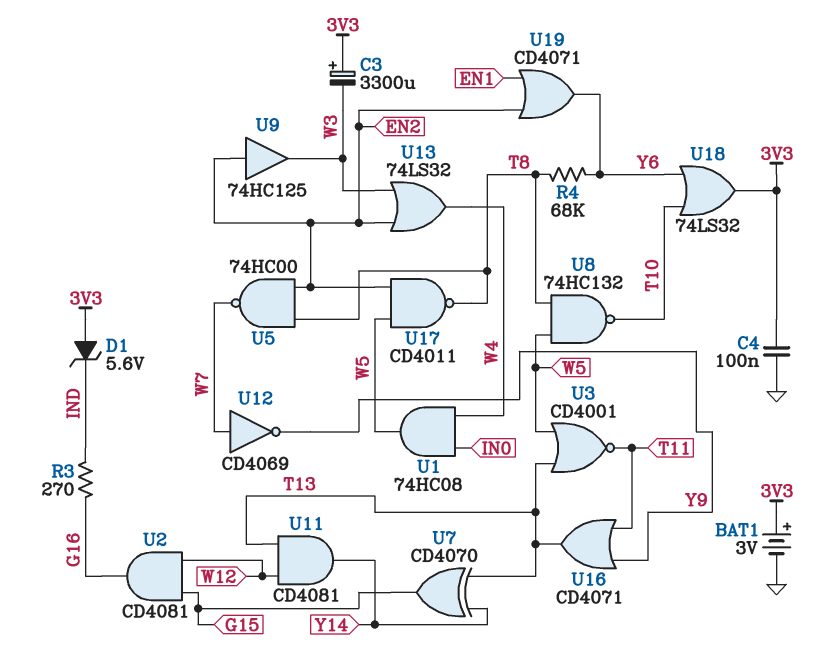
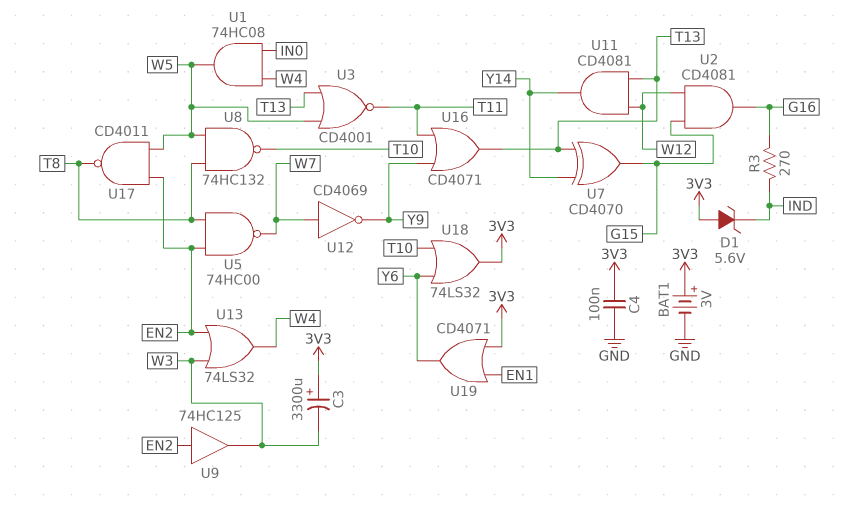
R4: 68k (T8, Y6) -> none
U19: OR CD4071 (in EN1, in EN2, out Y6) -> OR CD4071 (in 3V3, in EN1, out Y6)

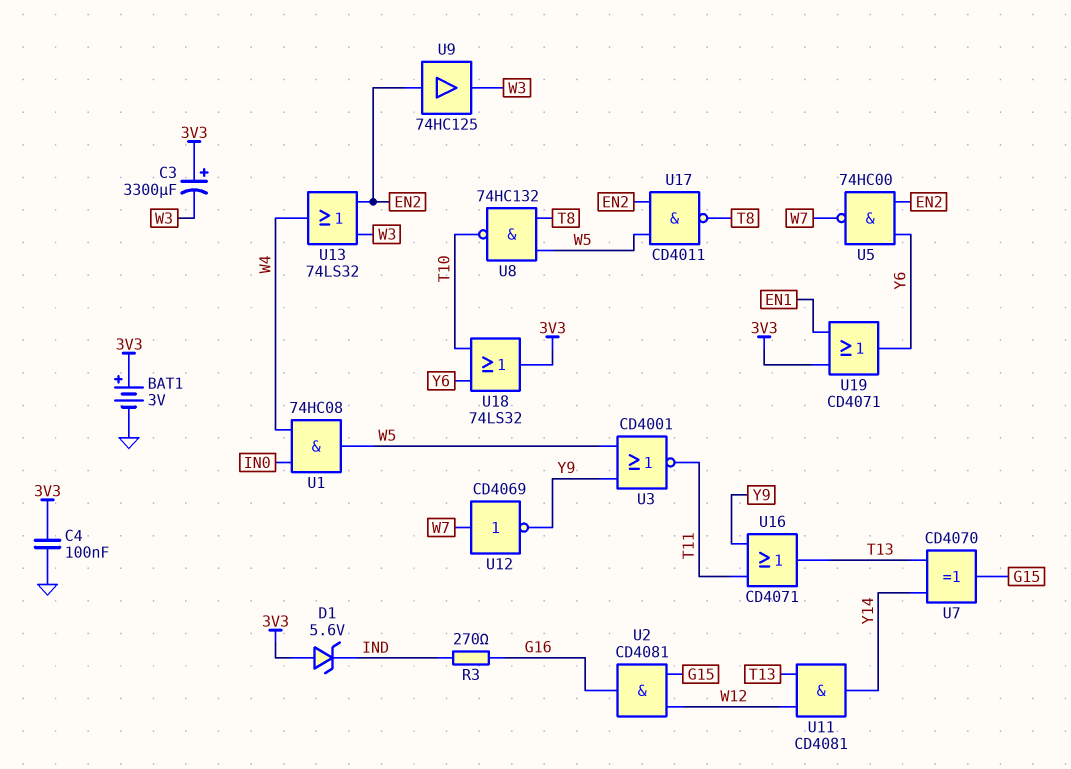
U3: NOR CD4001 (in T13, in W5, out T11) -> NOR CD4001 (in W5, in Y9, out T11)
U5: NAND 74HC00 (in EN2, in T8, out W7) -> NAND 74HC00 (in EN2, in Y6, out W7)

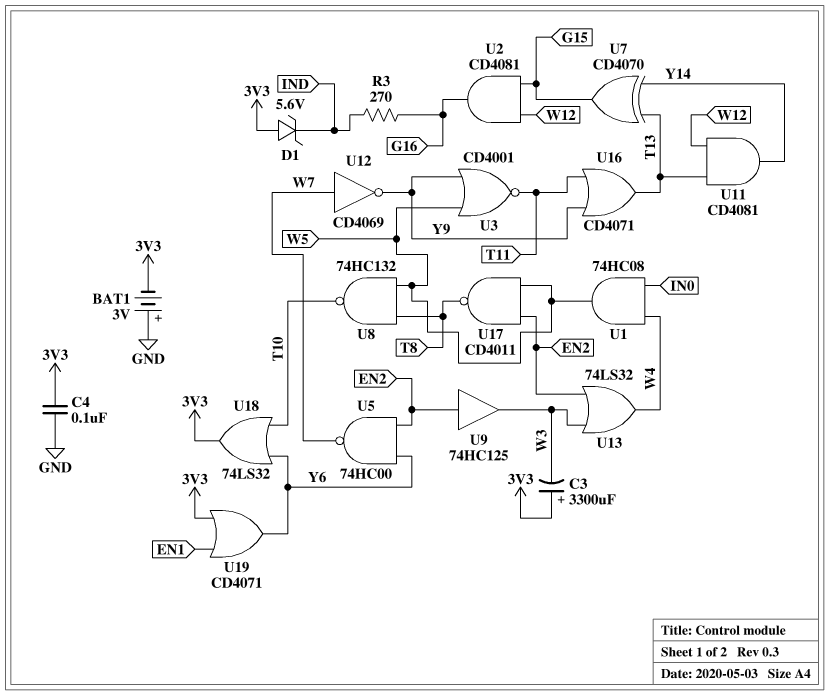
BAT1: 3V (plus 3V3, minus GND) -> 3V (plus GND, minus 3V3)

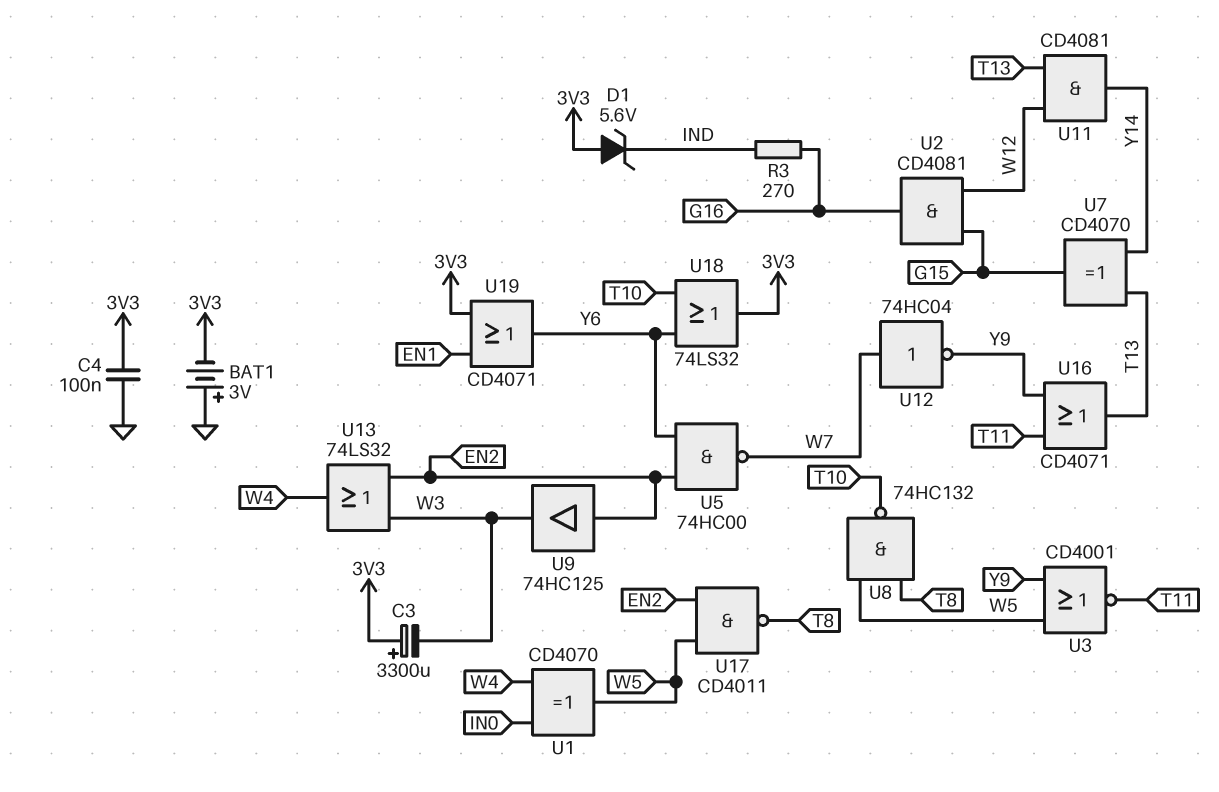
U1: AND 74HC08 (in IN0, in W4, out W5) -> XOR CD4070 (in IN0, in W4, out W5)
U12: NOT CD4069 (in W7, out Y9) -> NOT 74HC04 (in W7, out Y9)

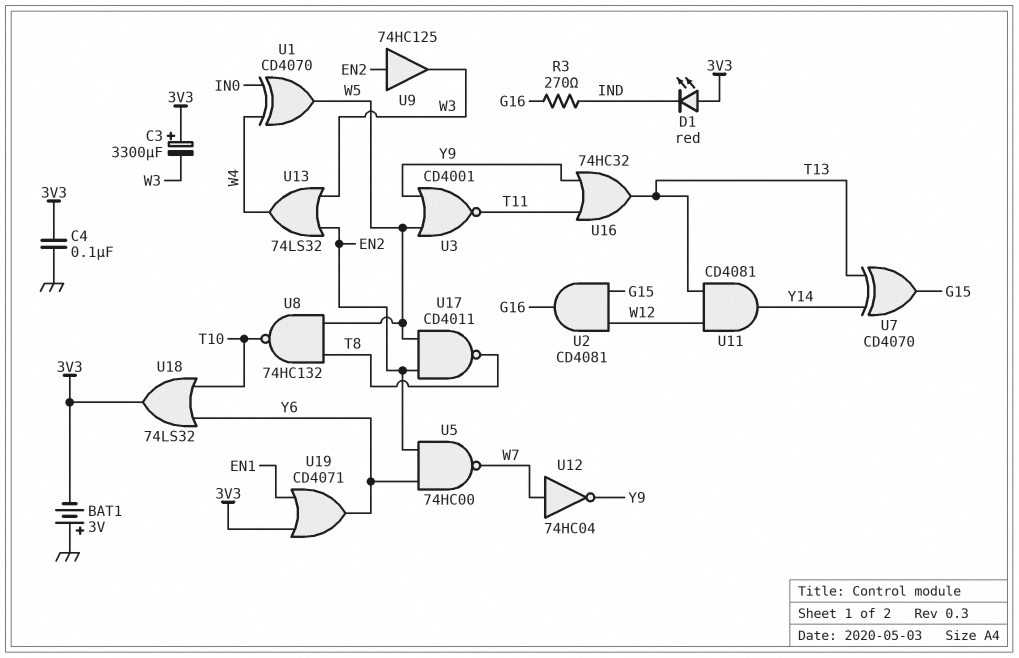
D1: zener 5.6V (A 3V3, K IND) -> LED red (A 3V3, K IND)
U16: OR CD4071 (in T11, in Y9, out T13) -> OR 74HC32 (in T11, in Y9, out T13)

